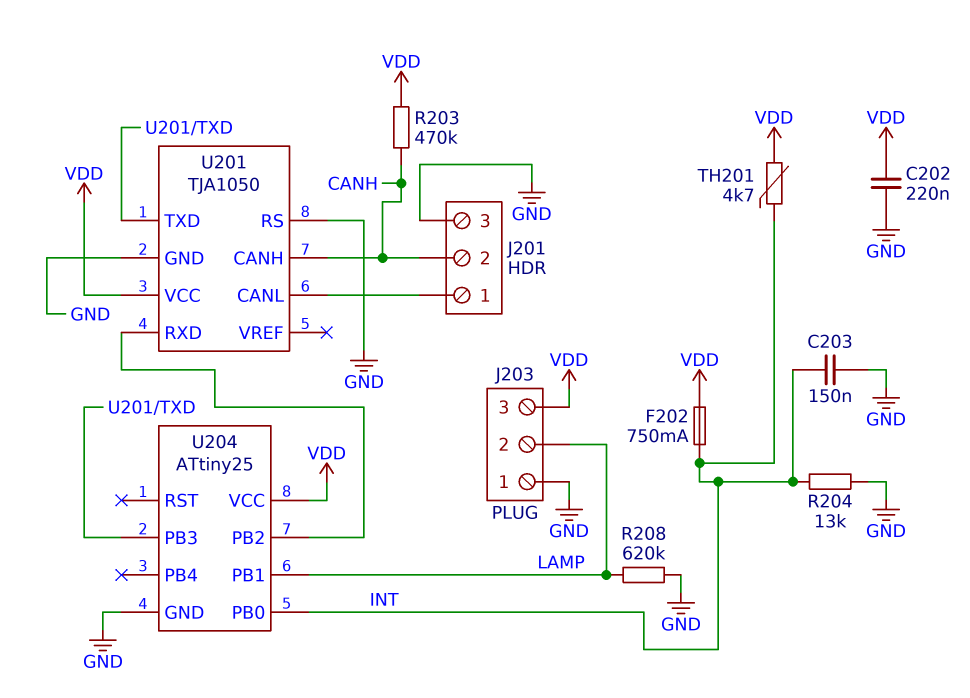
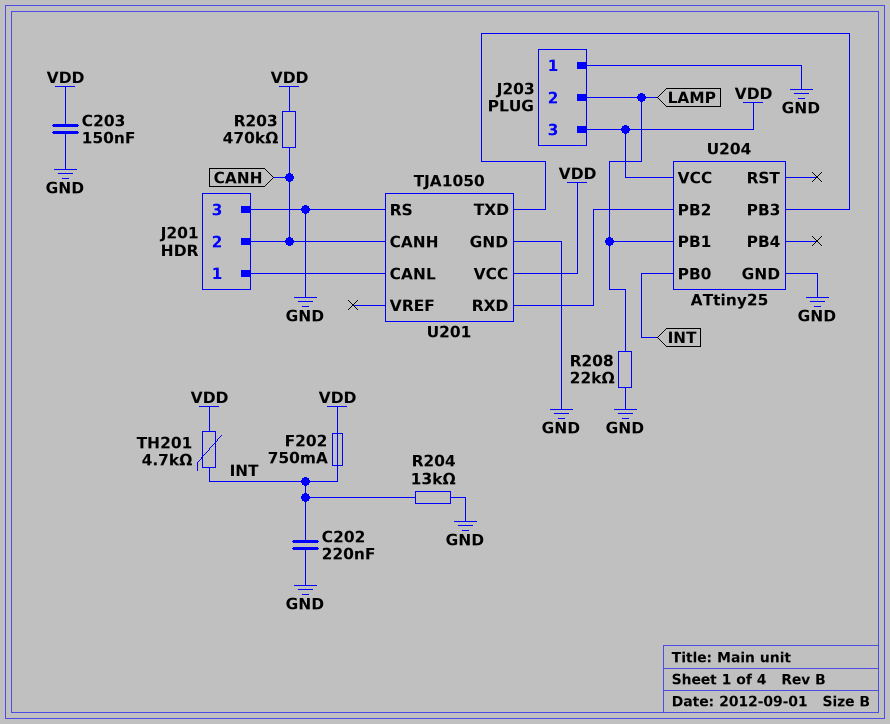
C202: 220nF (GND, VDD) -> 220nF (GND, INT)
C203: 150nF (GND, INT) -> 150nF (GND, VDD)
R208: 620k (GND, LAMP) -> 22k (GND, LAMP)

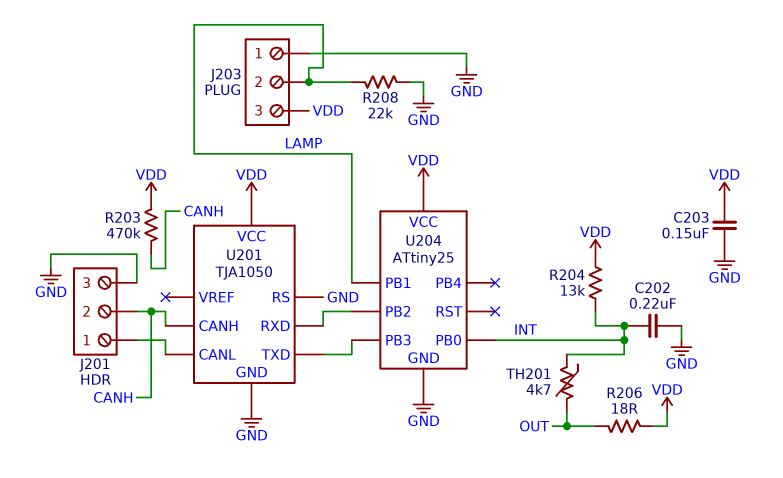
F202: 750mA (INT, VDD) -> none
R204: 13k (GND, INT) -> 13k (INT, VDD)
R206: none -> 18 (OUT, VDD)
TH201: 4.7k (INT, VDD) -> 4.7k (INT, OUT)

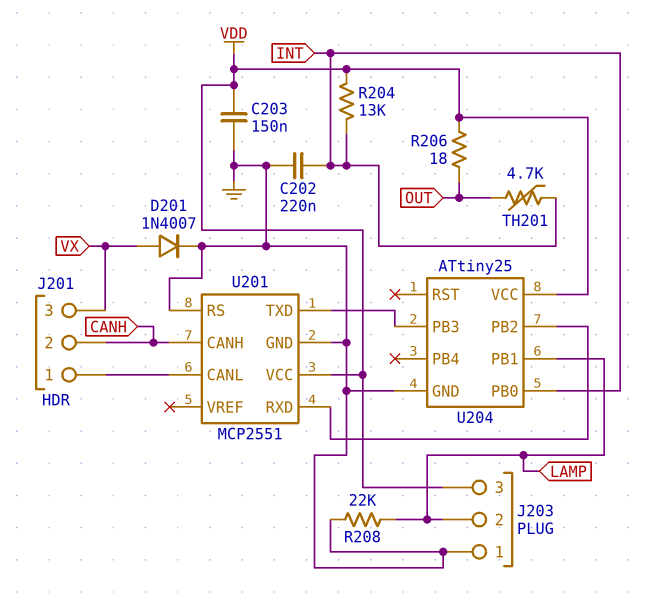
D201: none -> diode 1N4007 (A VX, K GND)
J201 pin 3: GND -> VX
R203: 470k (CANH, VDD) -> none
U201: TJA1050 -> MCP2551

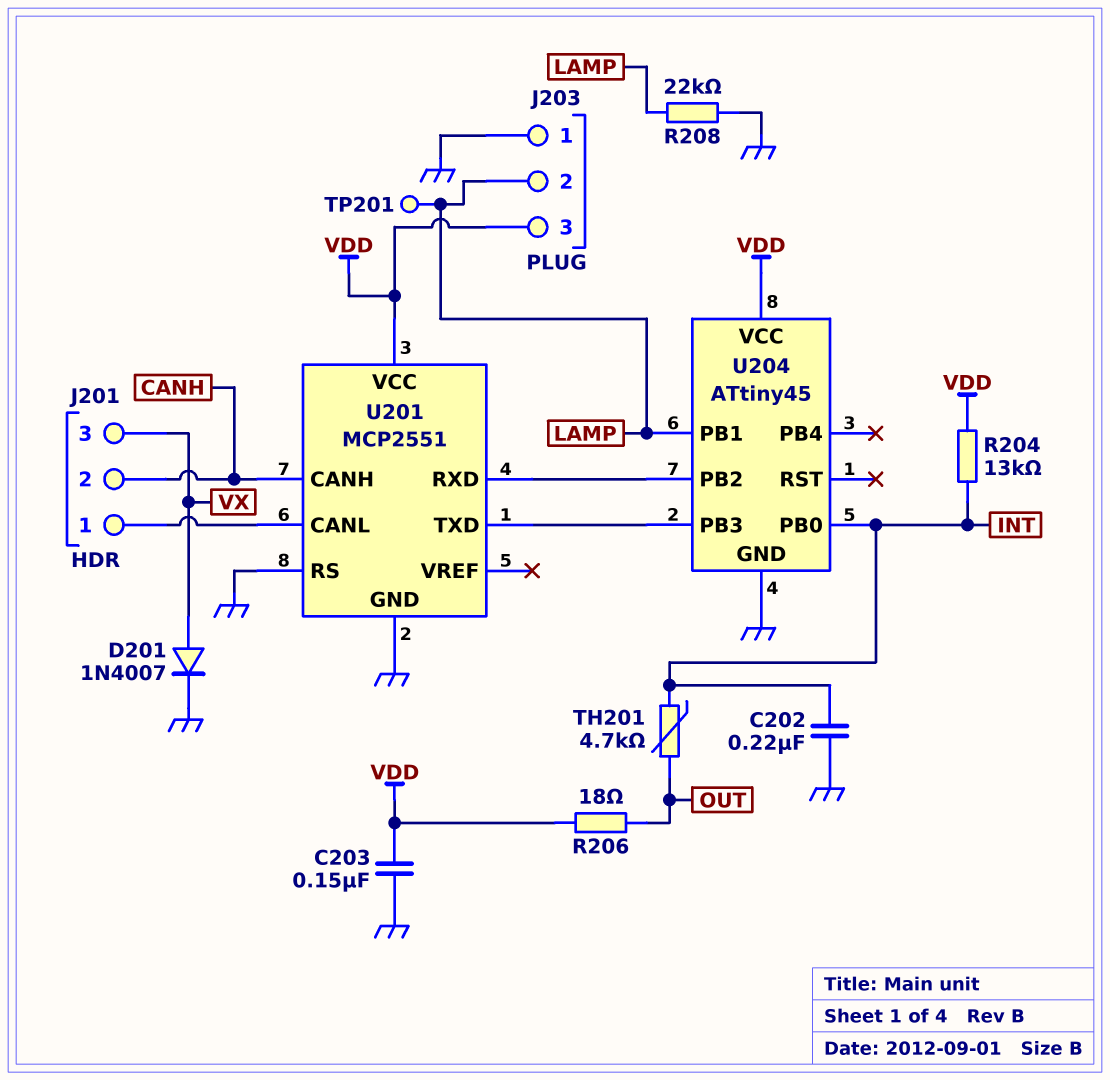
TP201: none -> test point (LAMP)
U204: ATtiny25 -> ATtiny45

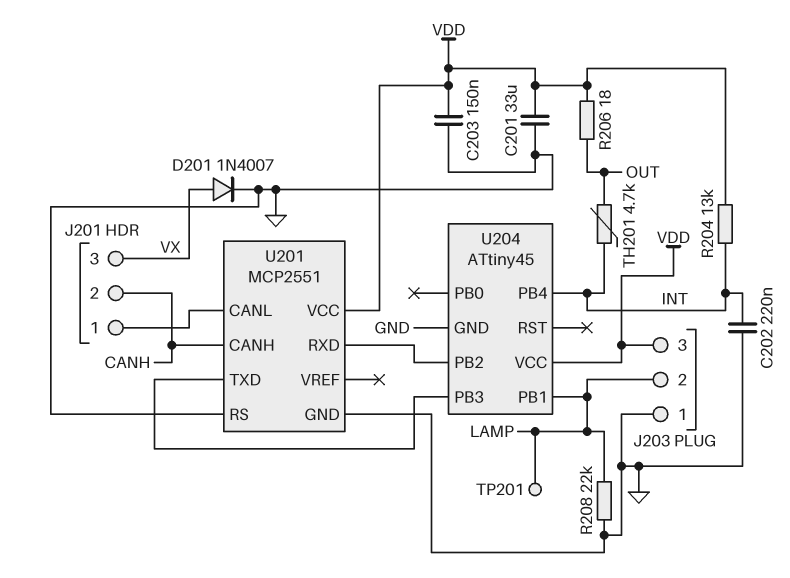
C201: none -> 33uF (GND, VDD)
U204 pin PB0: INT -> none
U204 pin PB4: none -> INT

